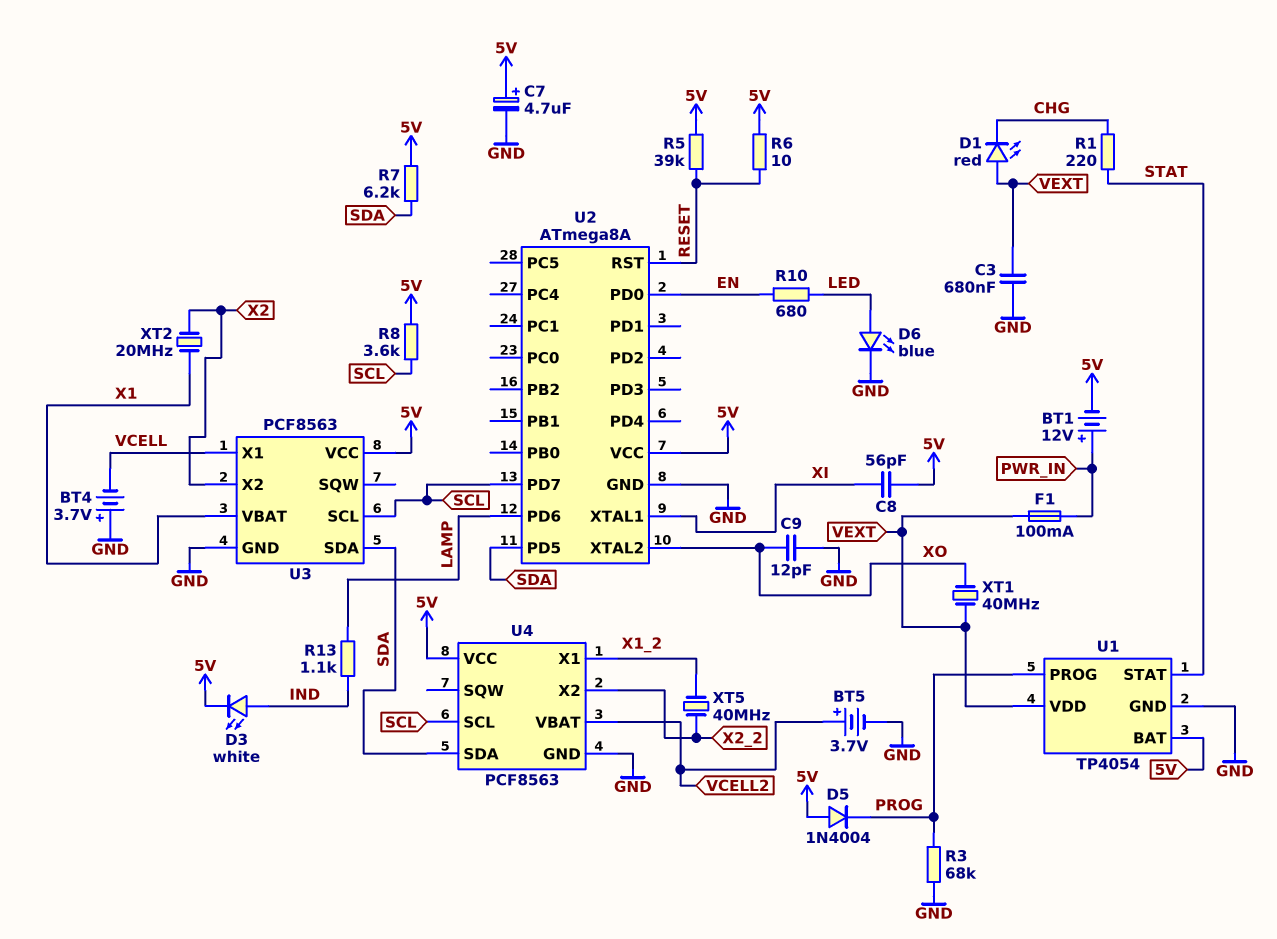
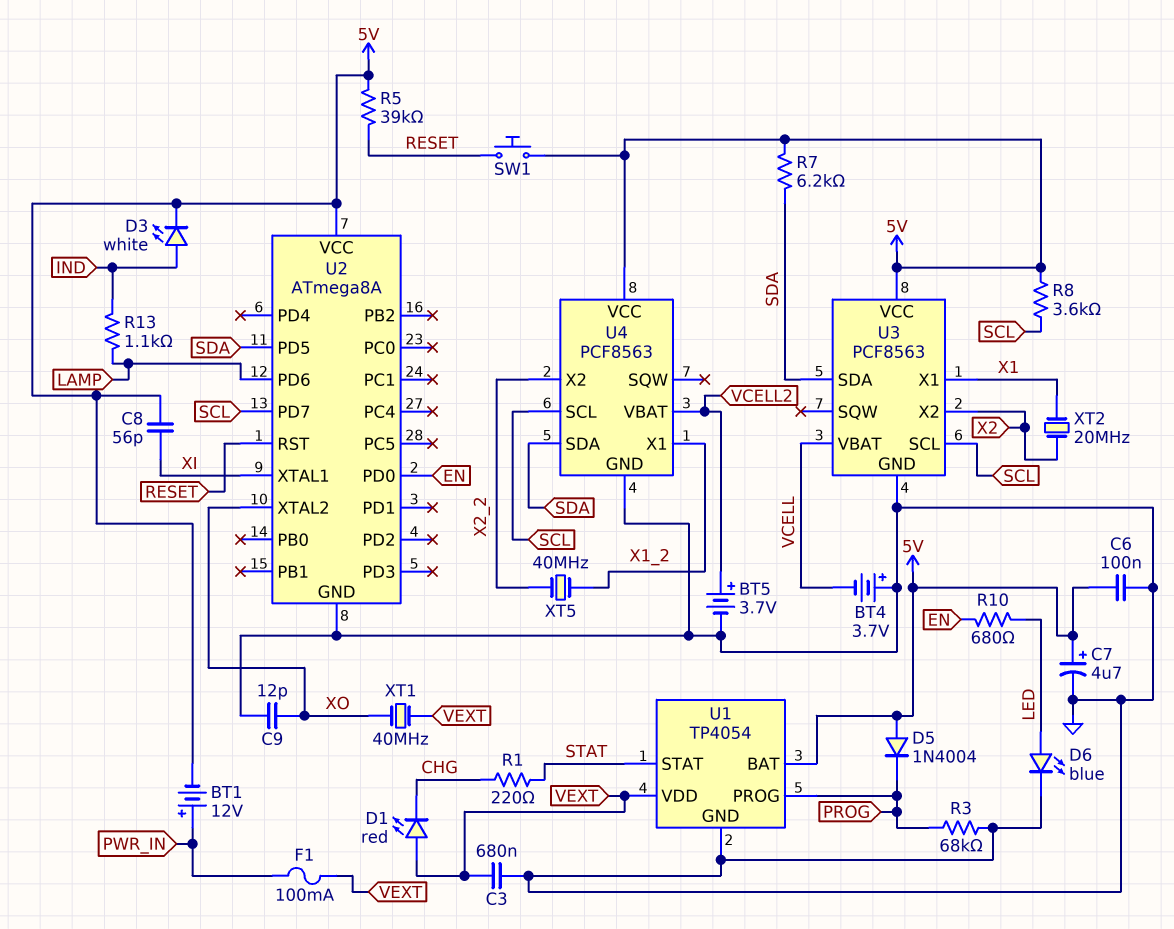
C6: none -> 100nF (5V, GND)
R6: 10 (5V, RESET) -> none
SW1: none -> button (5V, RESET)
U3 pin VBAT: X1 -> VCELL
U3 pin X1: VCELL -> X1

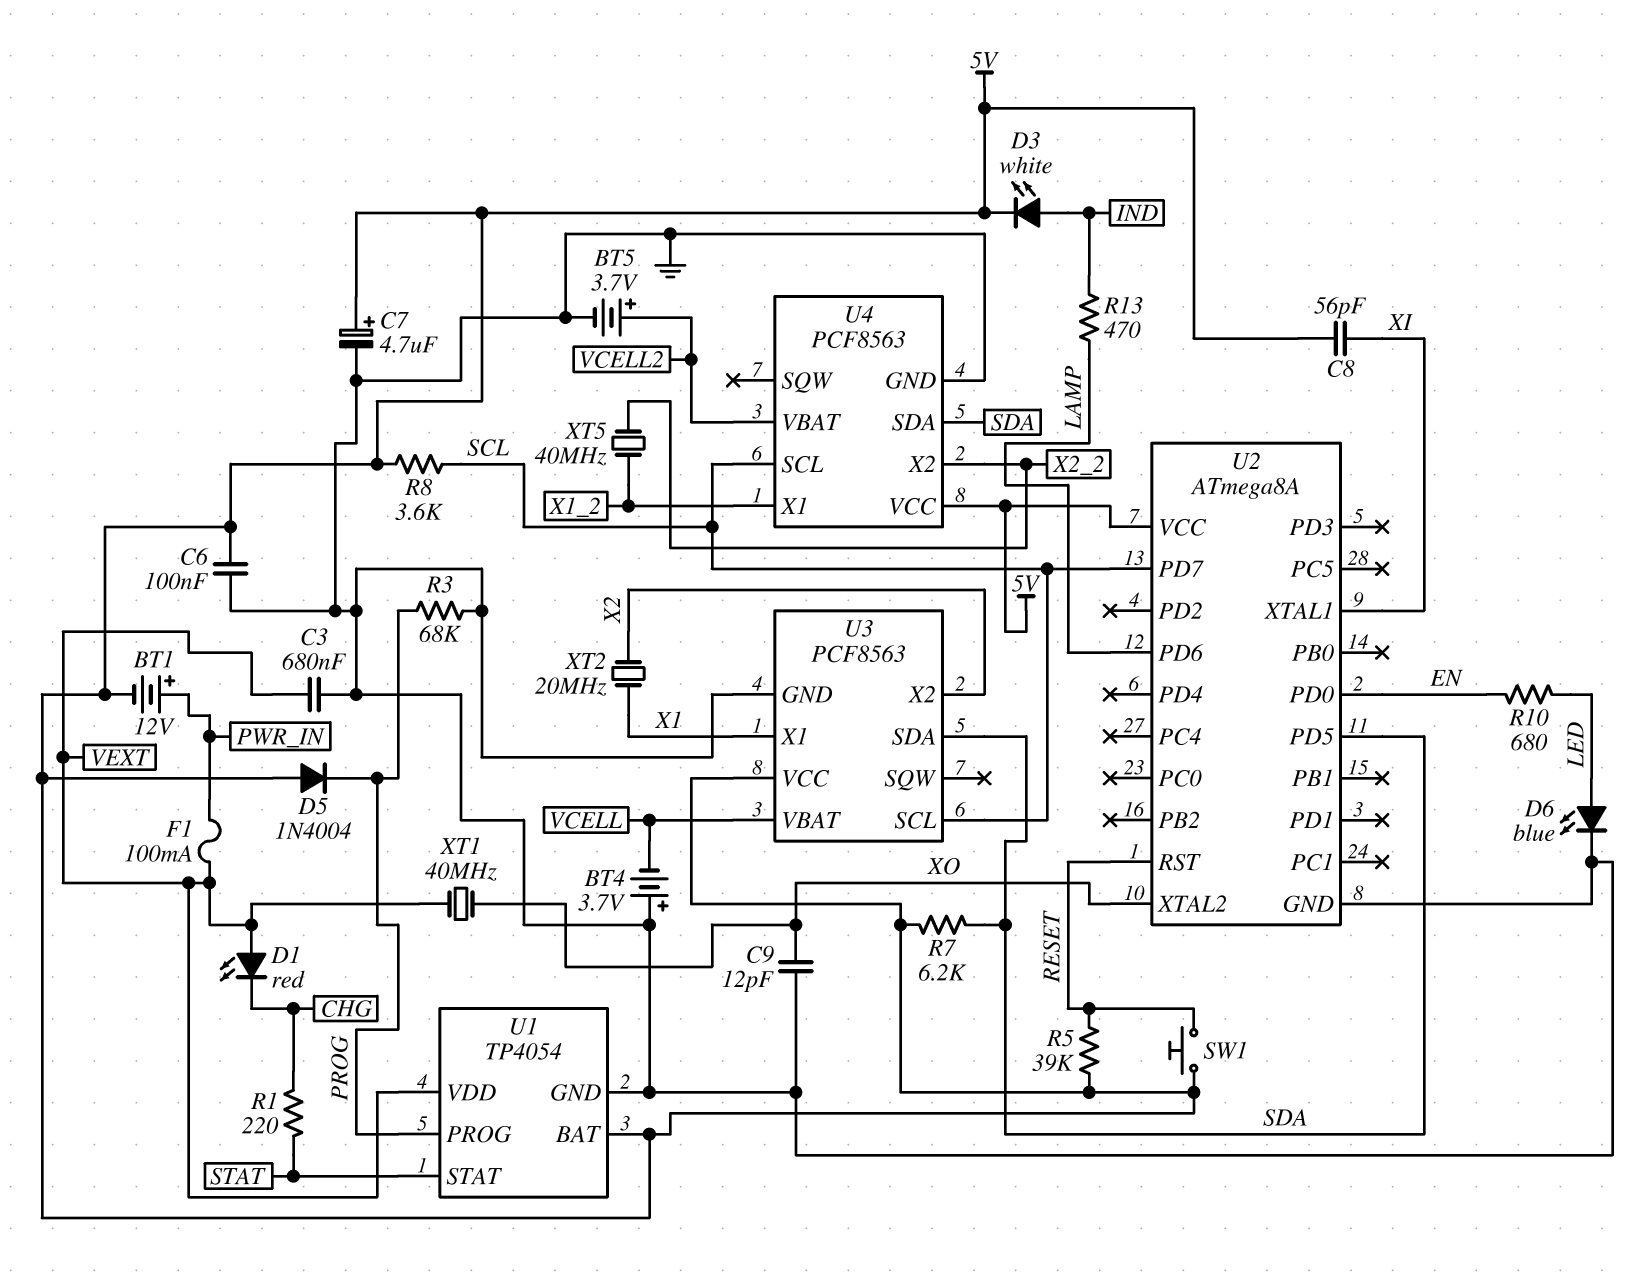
R13: 1.1k (IND, LAMP) -> 470 (IND, LAMP)

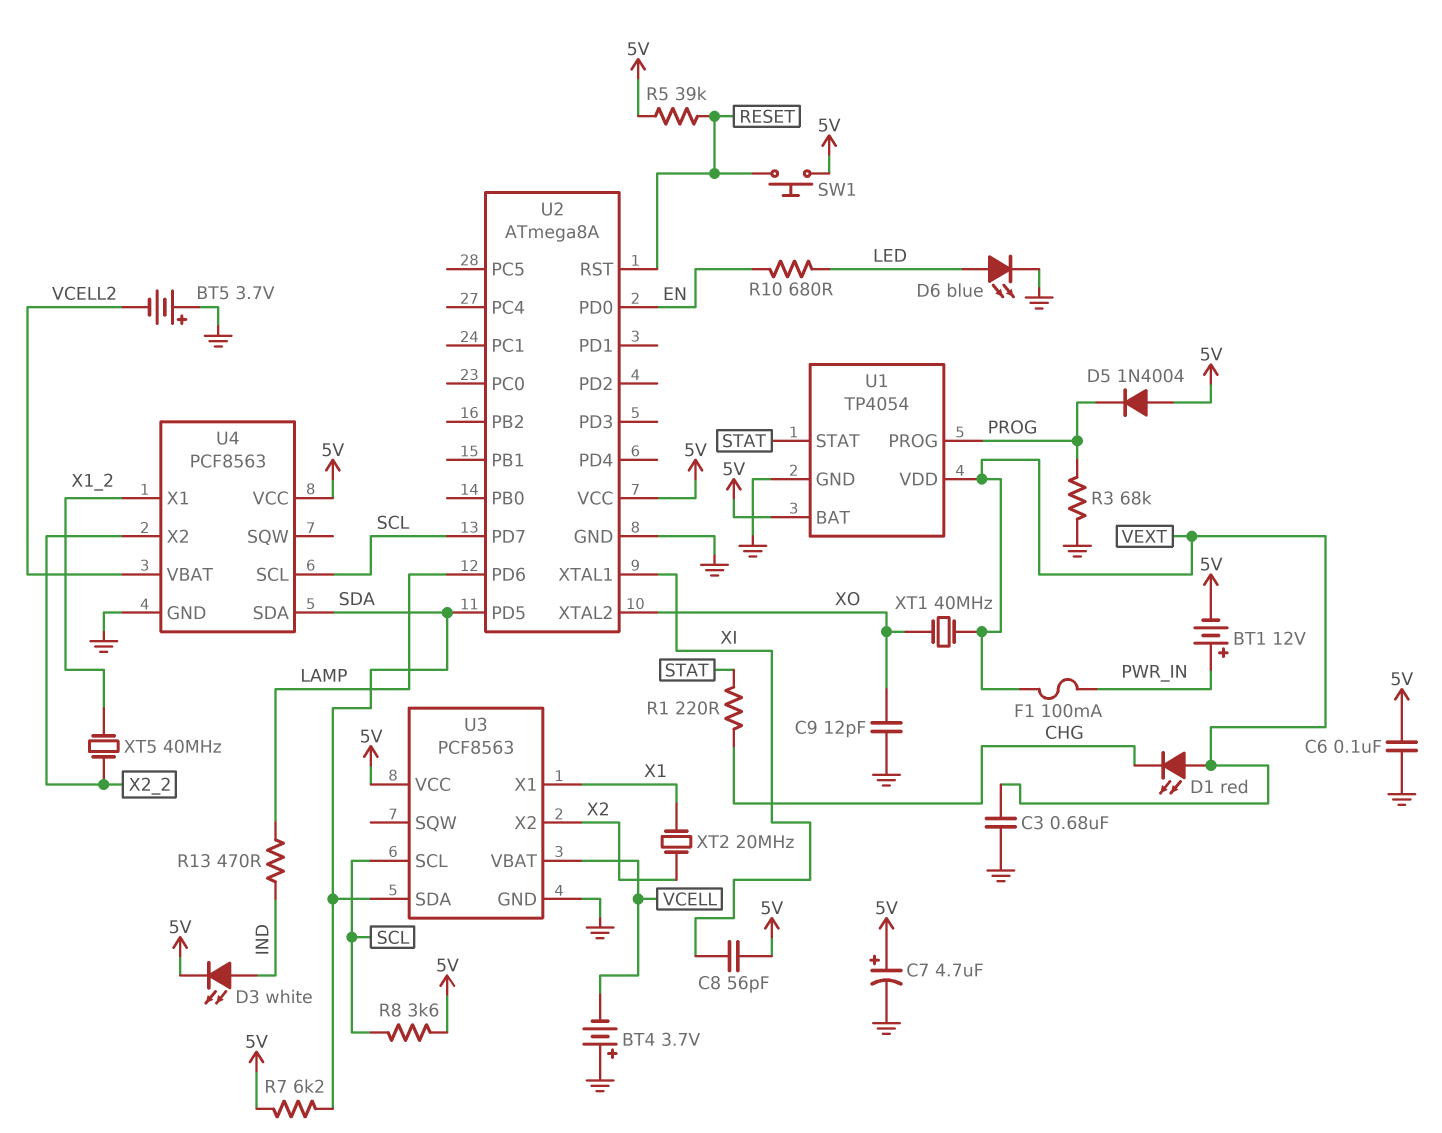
BT5: 3.7V (plus VCELL2, minus GND) -> 3.7V (plus GND, minus VCELL2)

